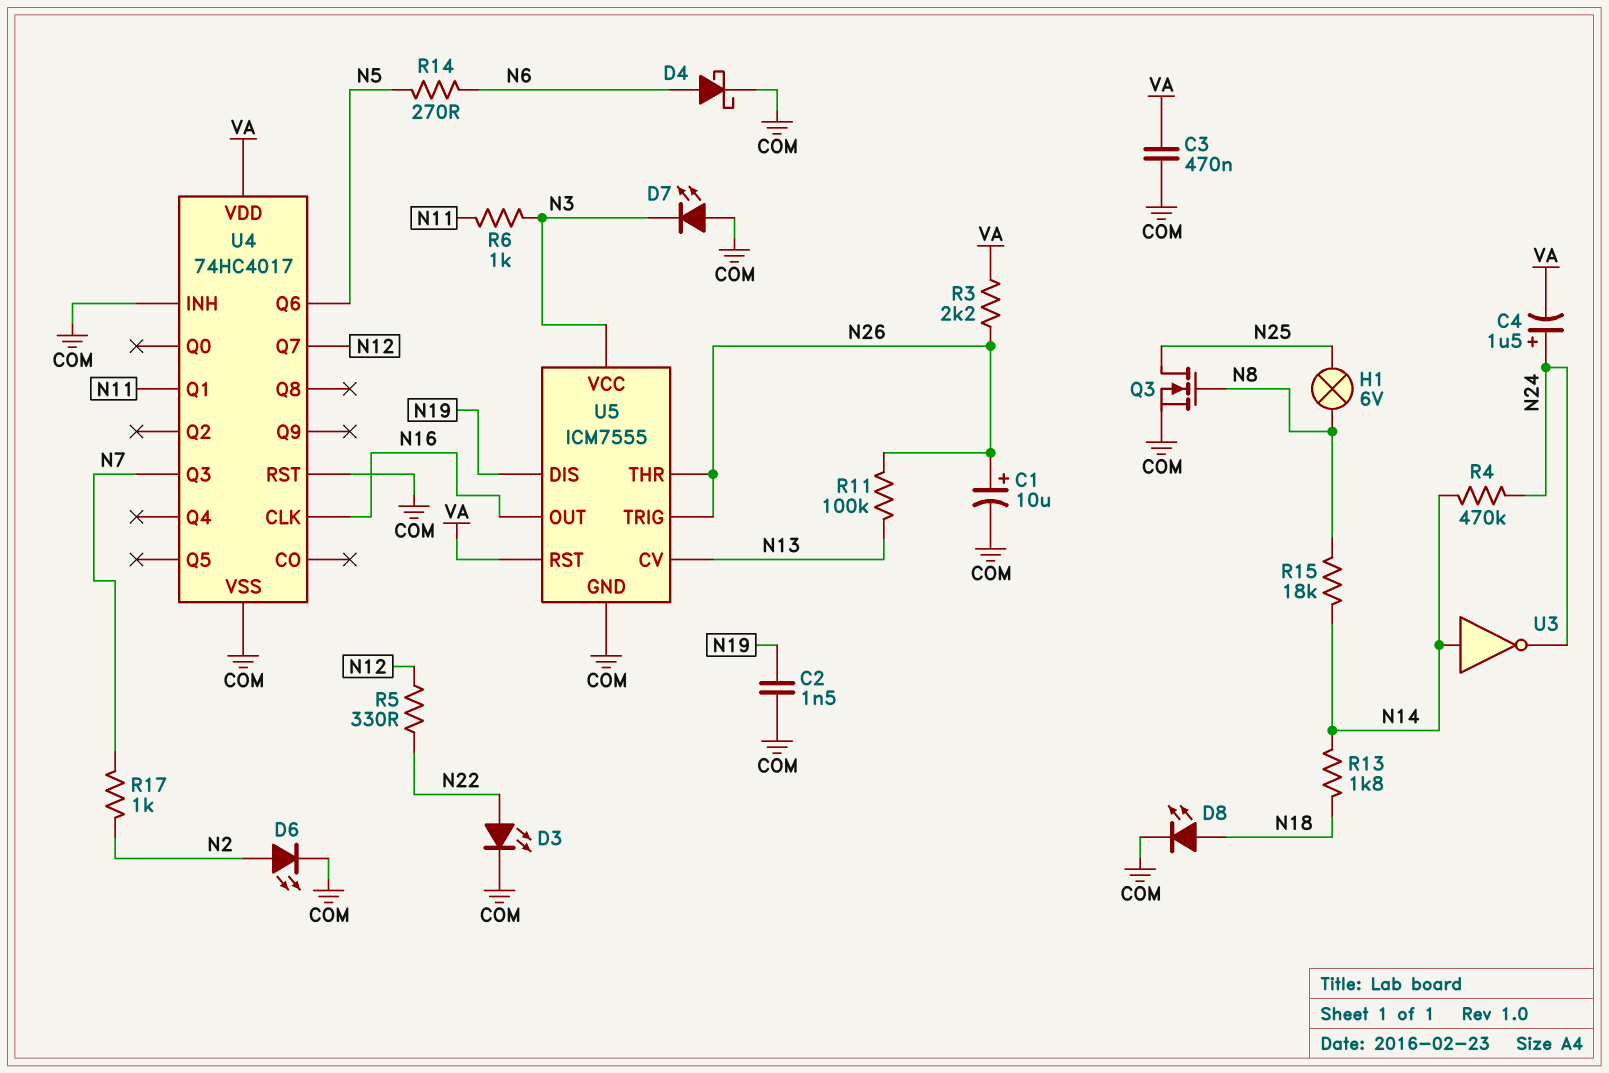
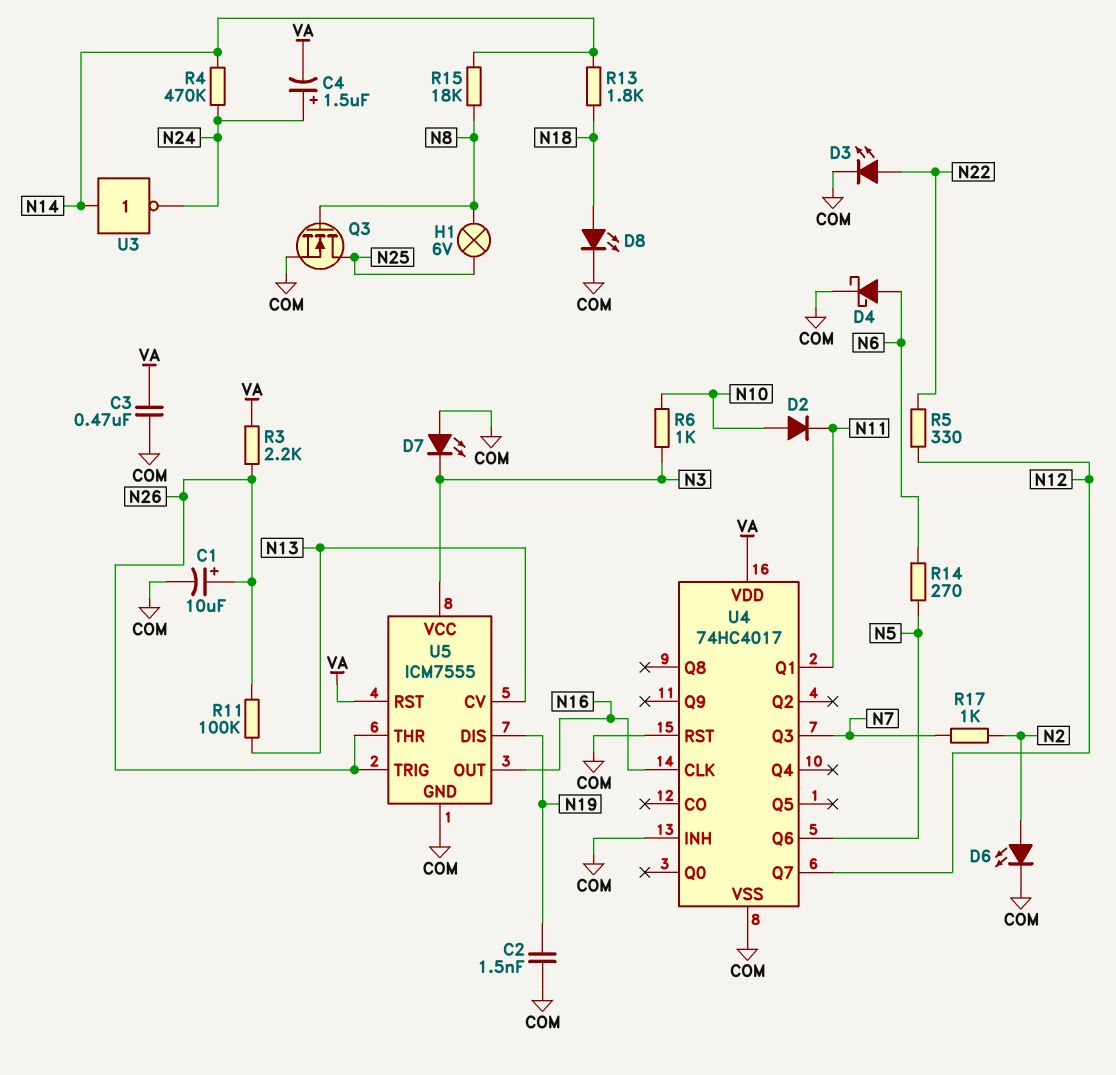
D2: none -> diode (A N10, K N11)
R6: 1k (N3, N11) -> 1k (N3, N10)

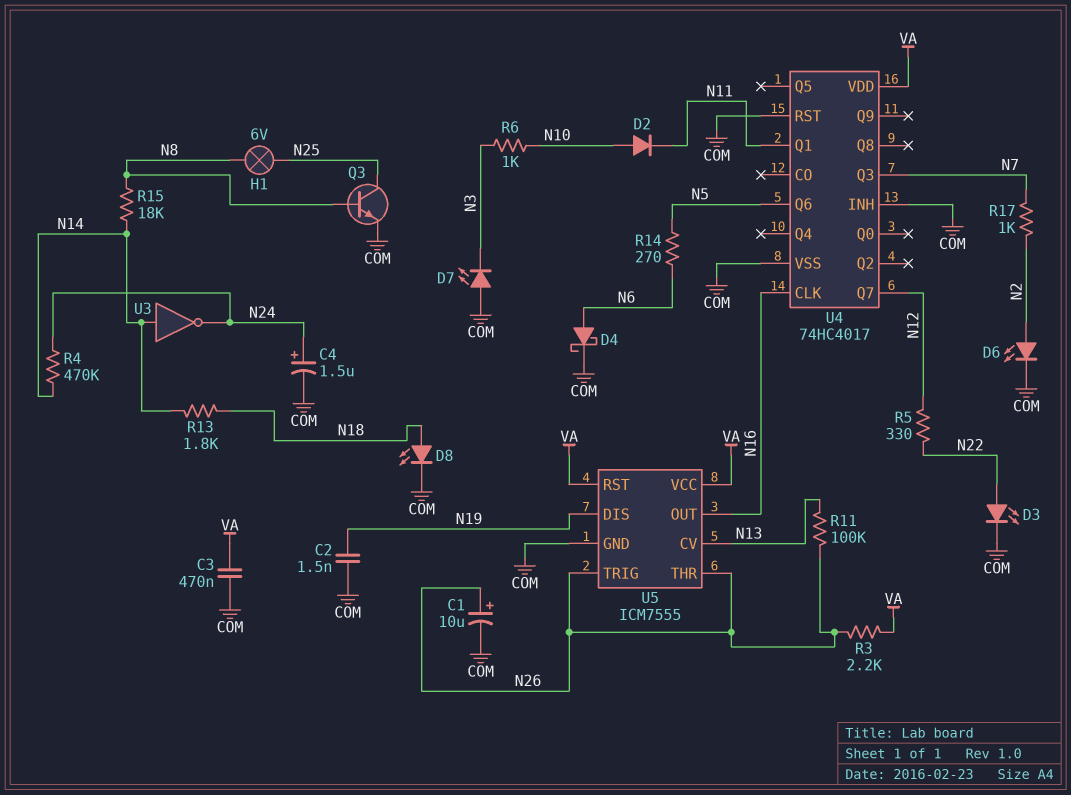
C4: 1.5uF (plus N24, minus VA) -> 1.5uF (plus N24, minus COM)
Q3: NMOS (G N8, D N25, S COM) -> NPN (B N8, C N25, E COM)
U5 pin VCC: N3 -> VA

